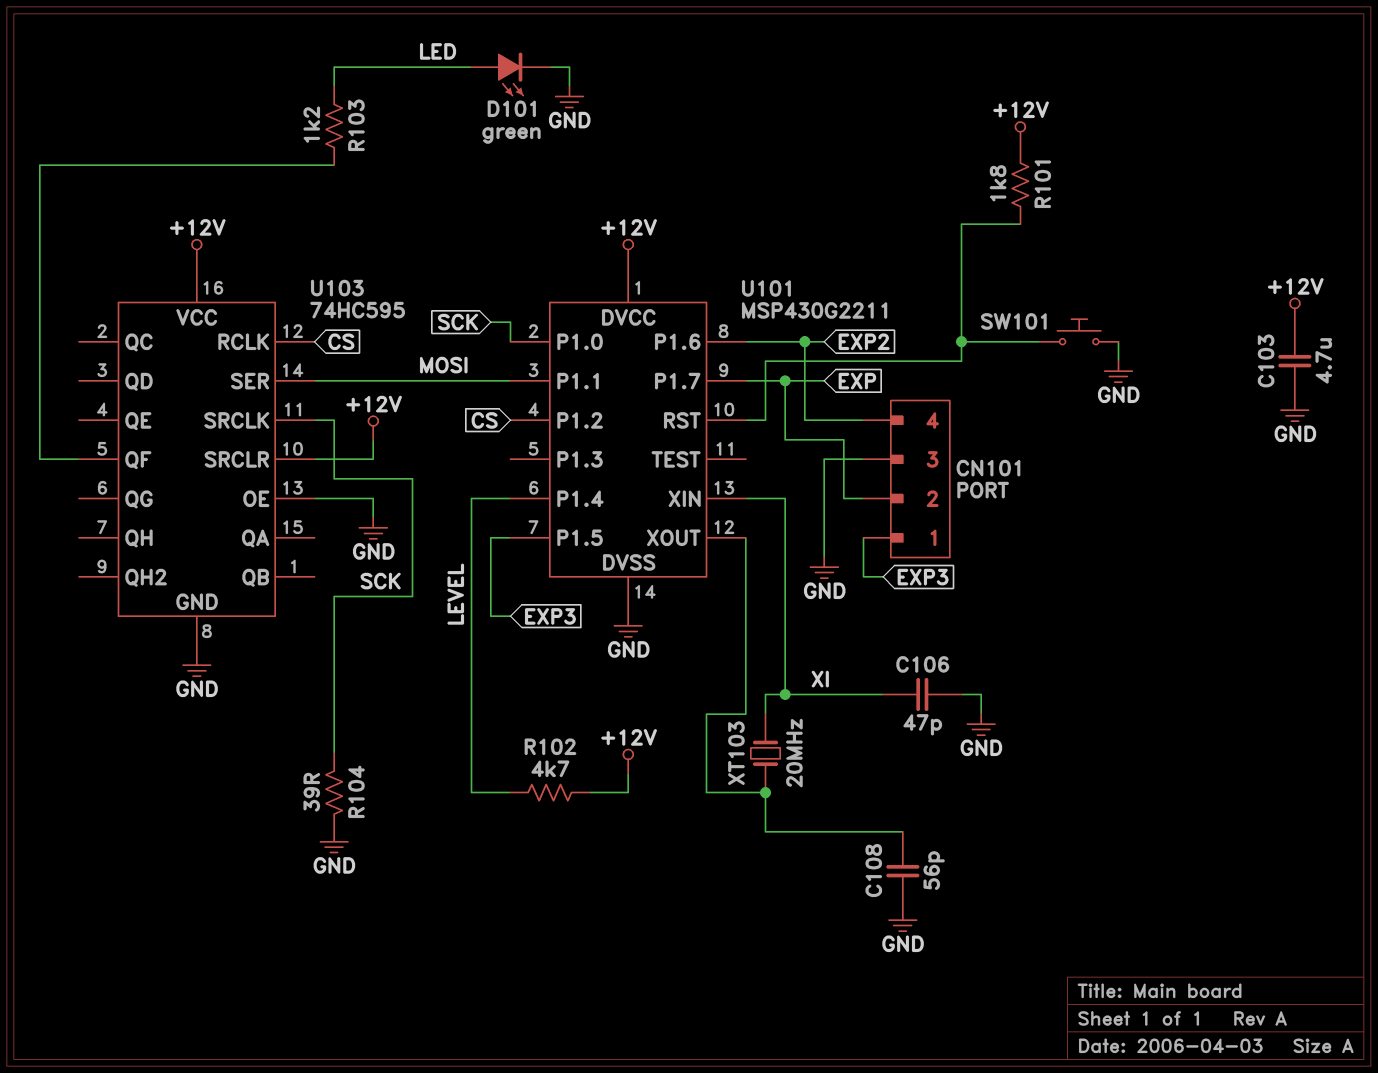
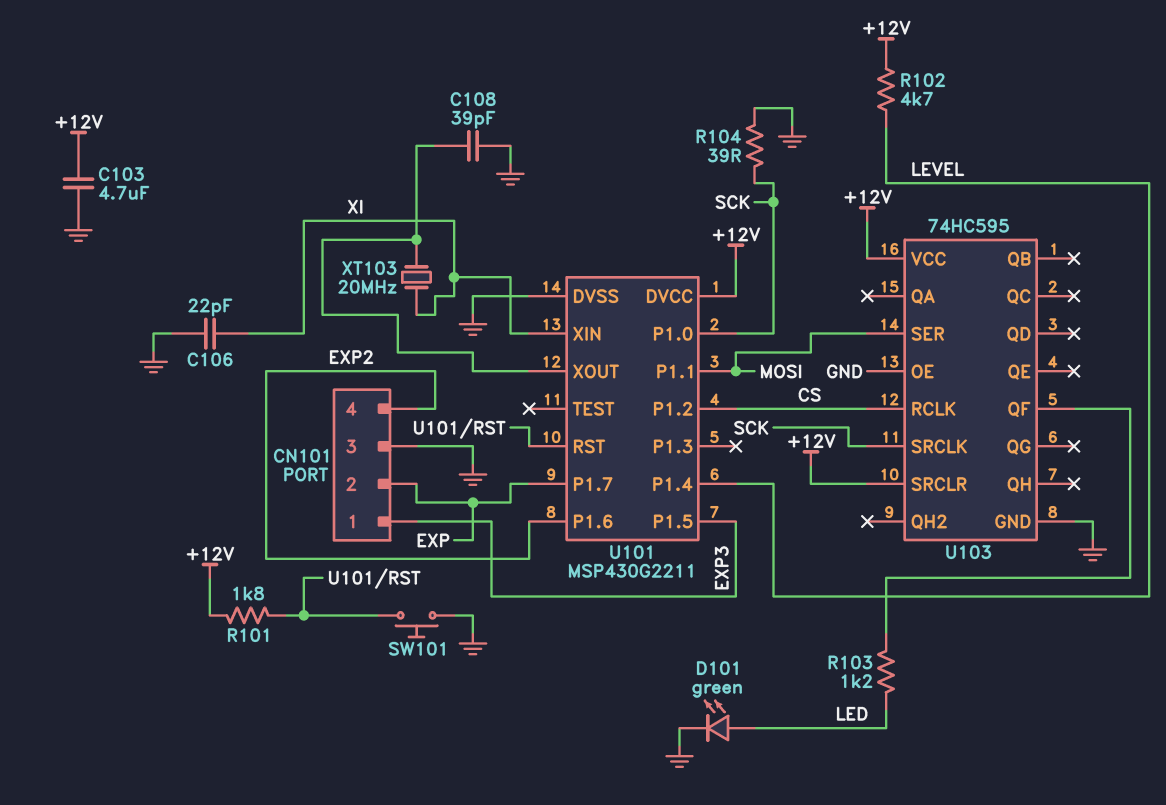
C106: 47pF (GND, XI) -> 22pF (GND, XI)
C108: 56pF (GND, U101/XOUT) -> 39pF (GND, U101/XOUT)

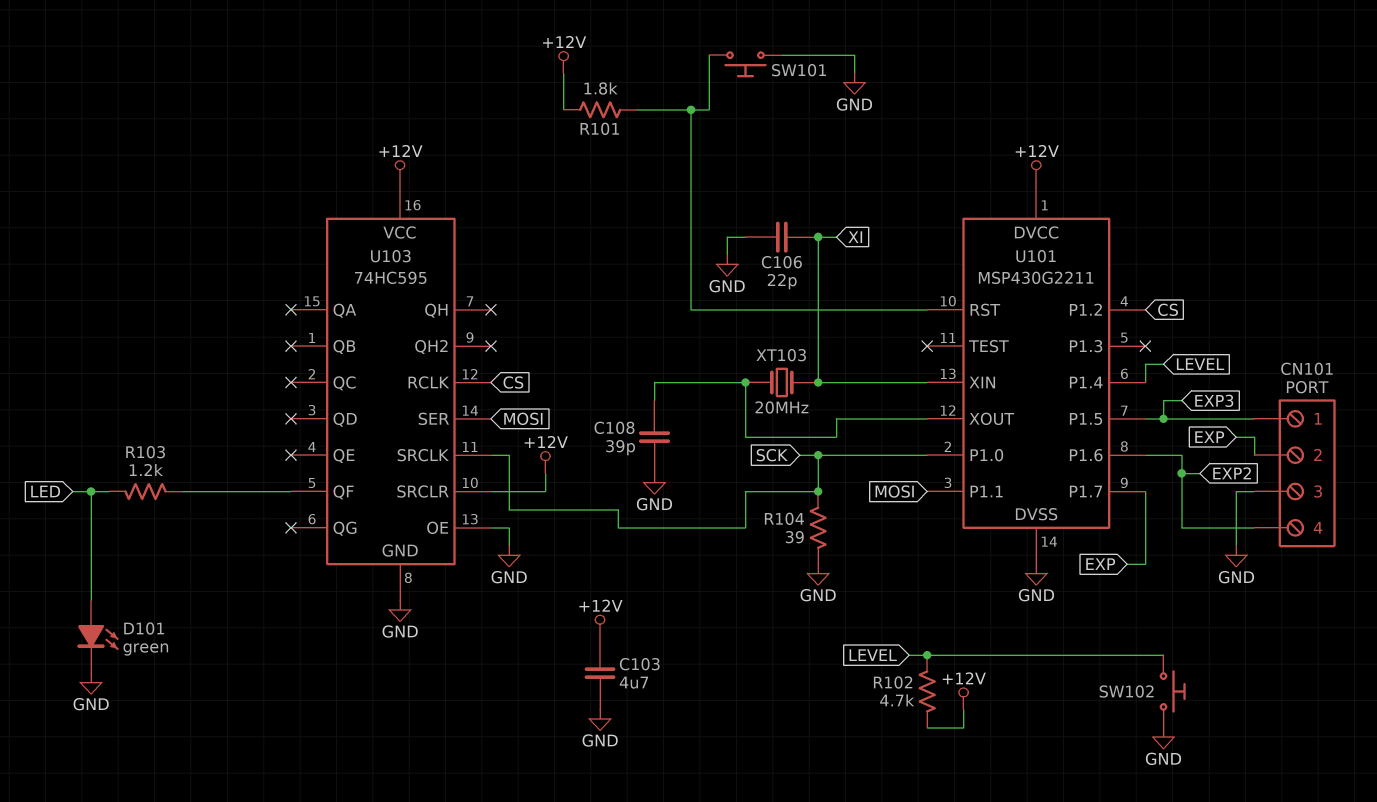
SW102: none -> button (GND, LEVEL)

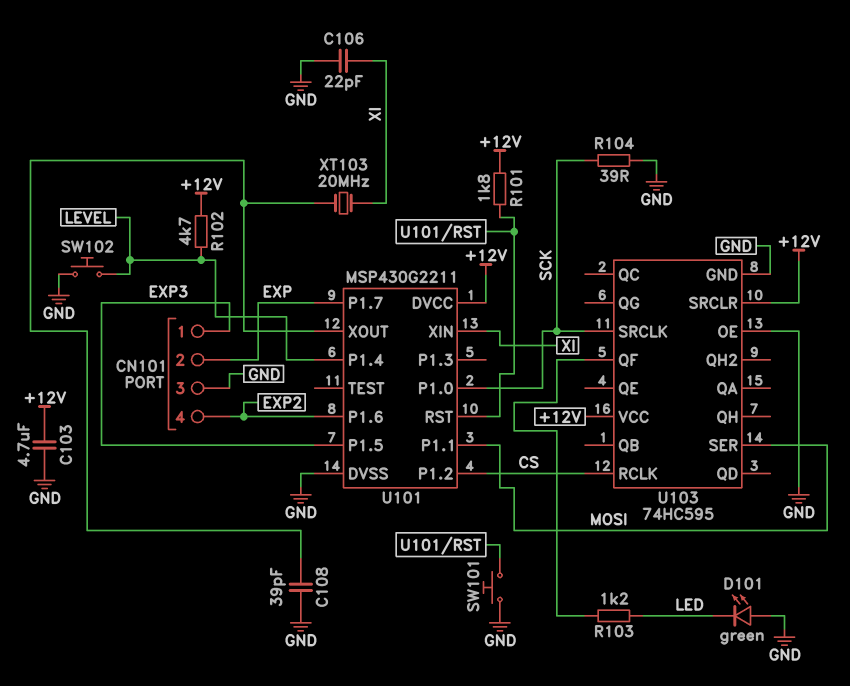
D101: LED green (A LED, K GND) -> LED green (A GND, K LED)

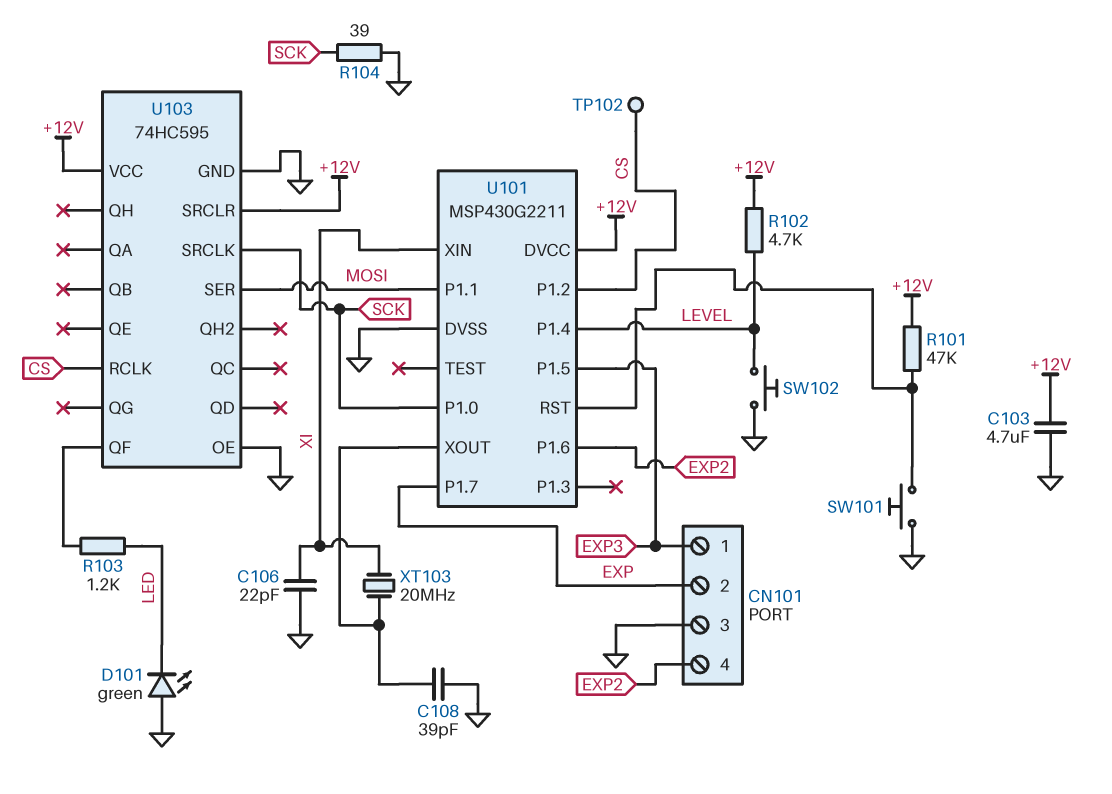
R101: 1.8k (+12V, U101/RST) -> 47k (+12V, U101/RST)
TP102: none -> test point (CS)

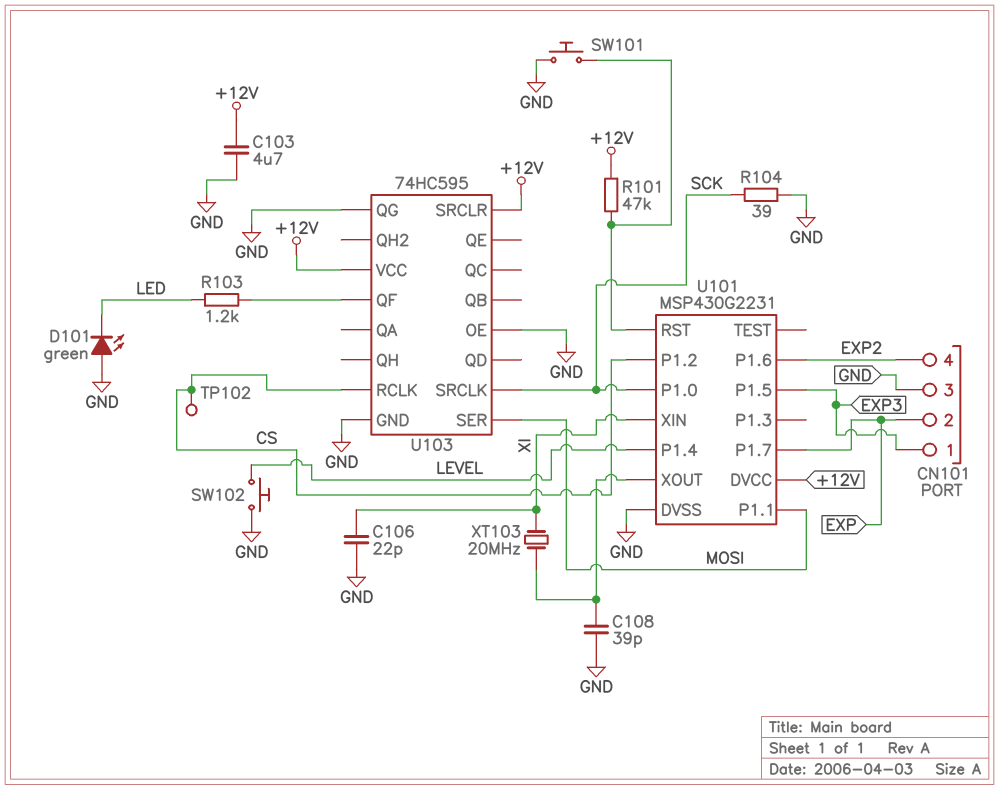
R102: 4.7k (+12V, LEVEL) -> none
U101: MSP430G2211 -> MSP430G2231
U103 pin QG: none -> GND

